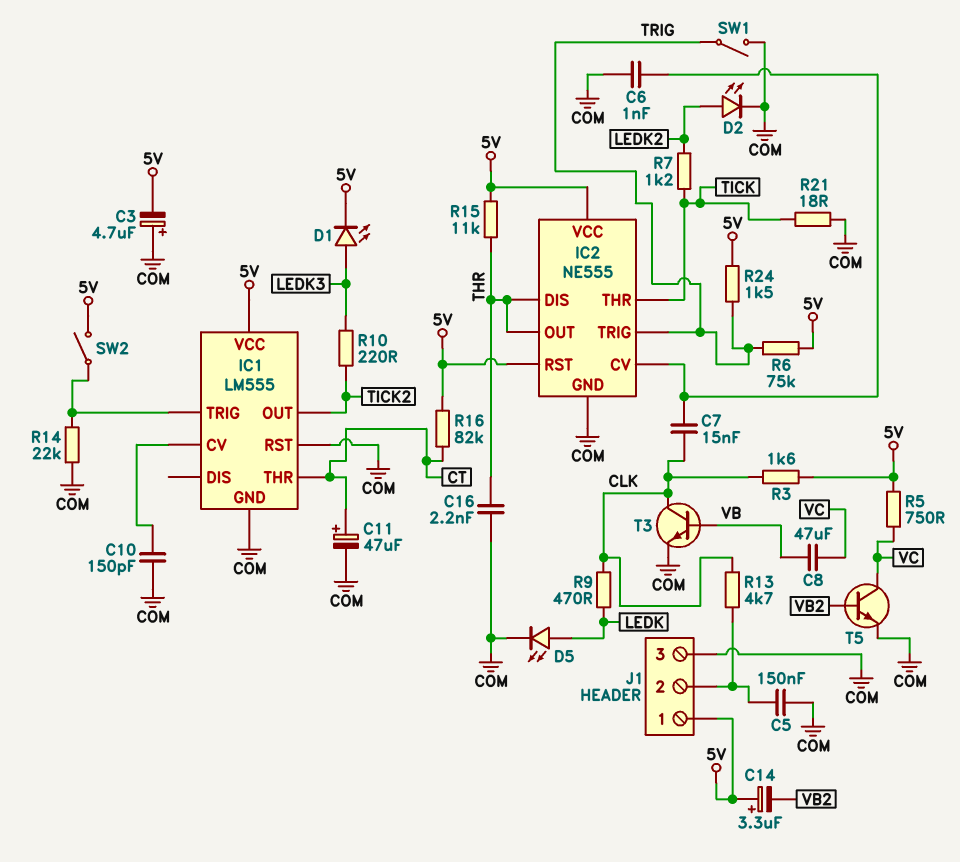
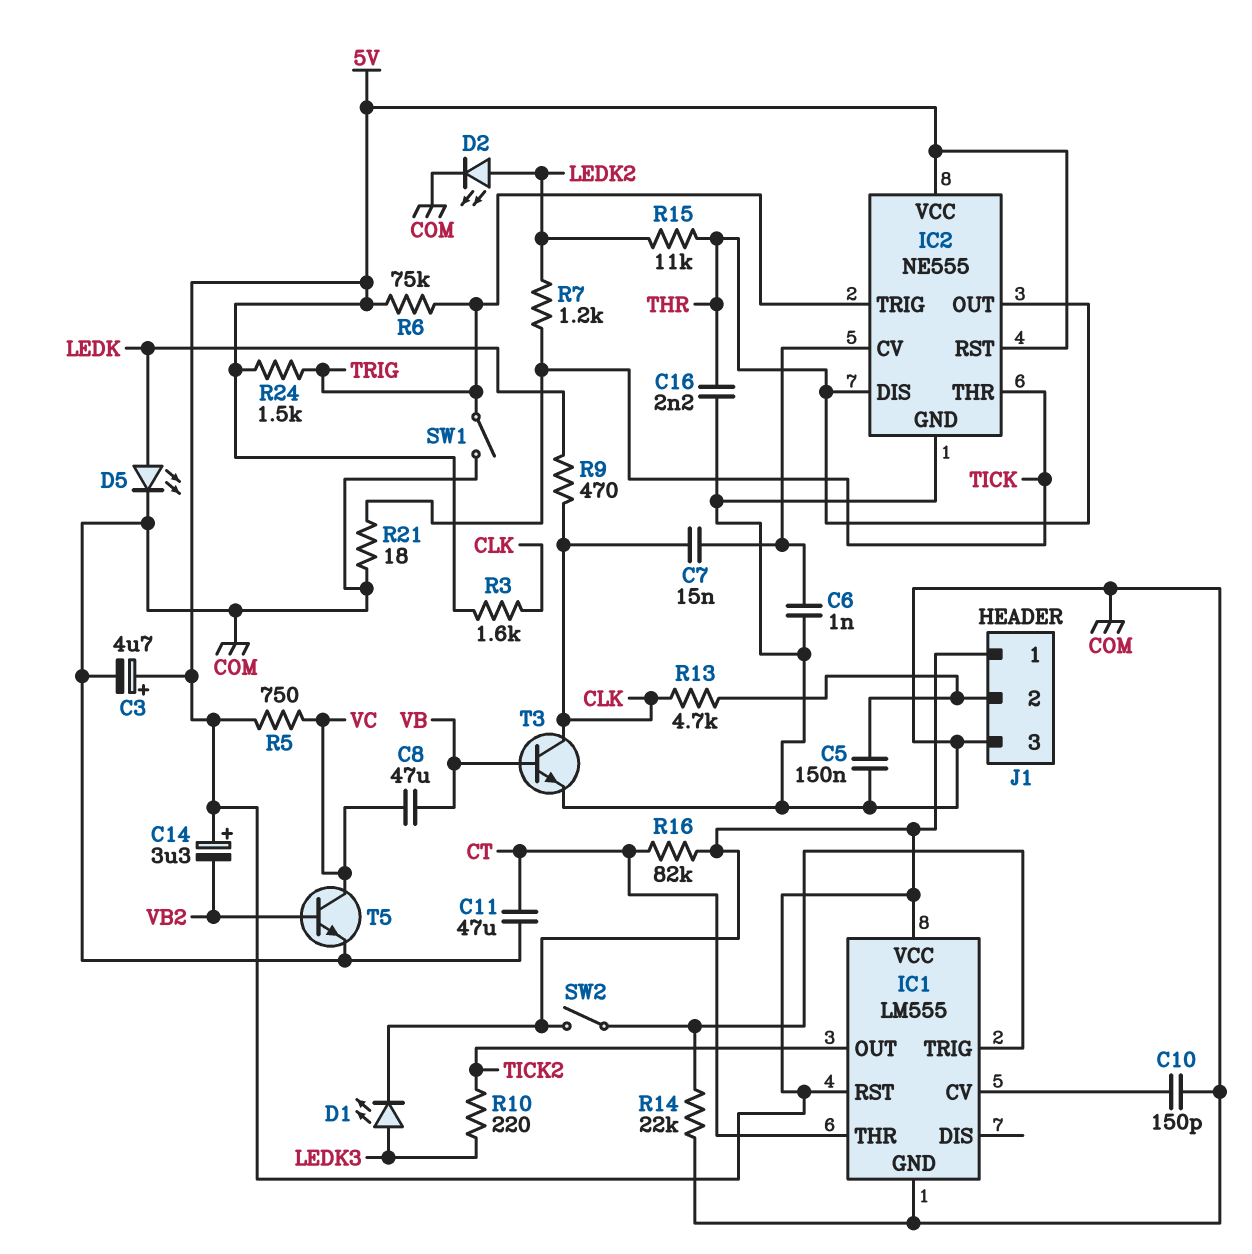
C3: 4.7uF (plus COM, minus 5V) -> 4.7uF (plus 5V, minus COM)
C11: 47uF (plus CT, minus COM) -> 47uF (COM, CT)
IC1 pin RST: COM -> 5V
R15: 11k (5V, THR) -> 11k (LEDK2, THR)

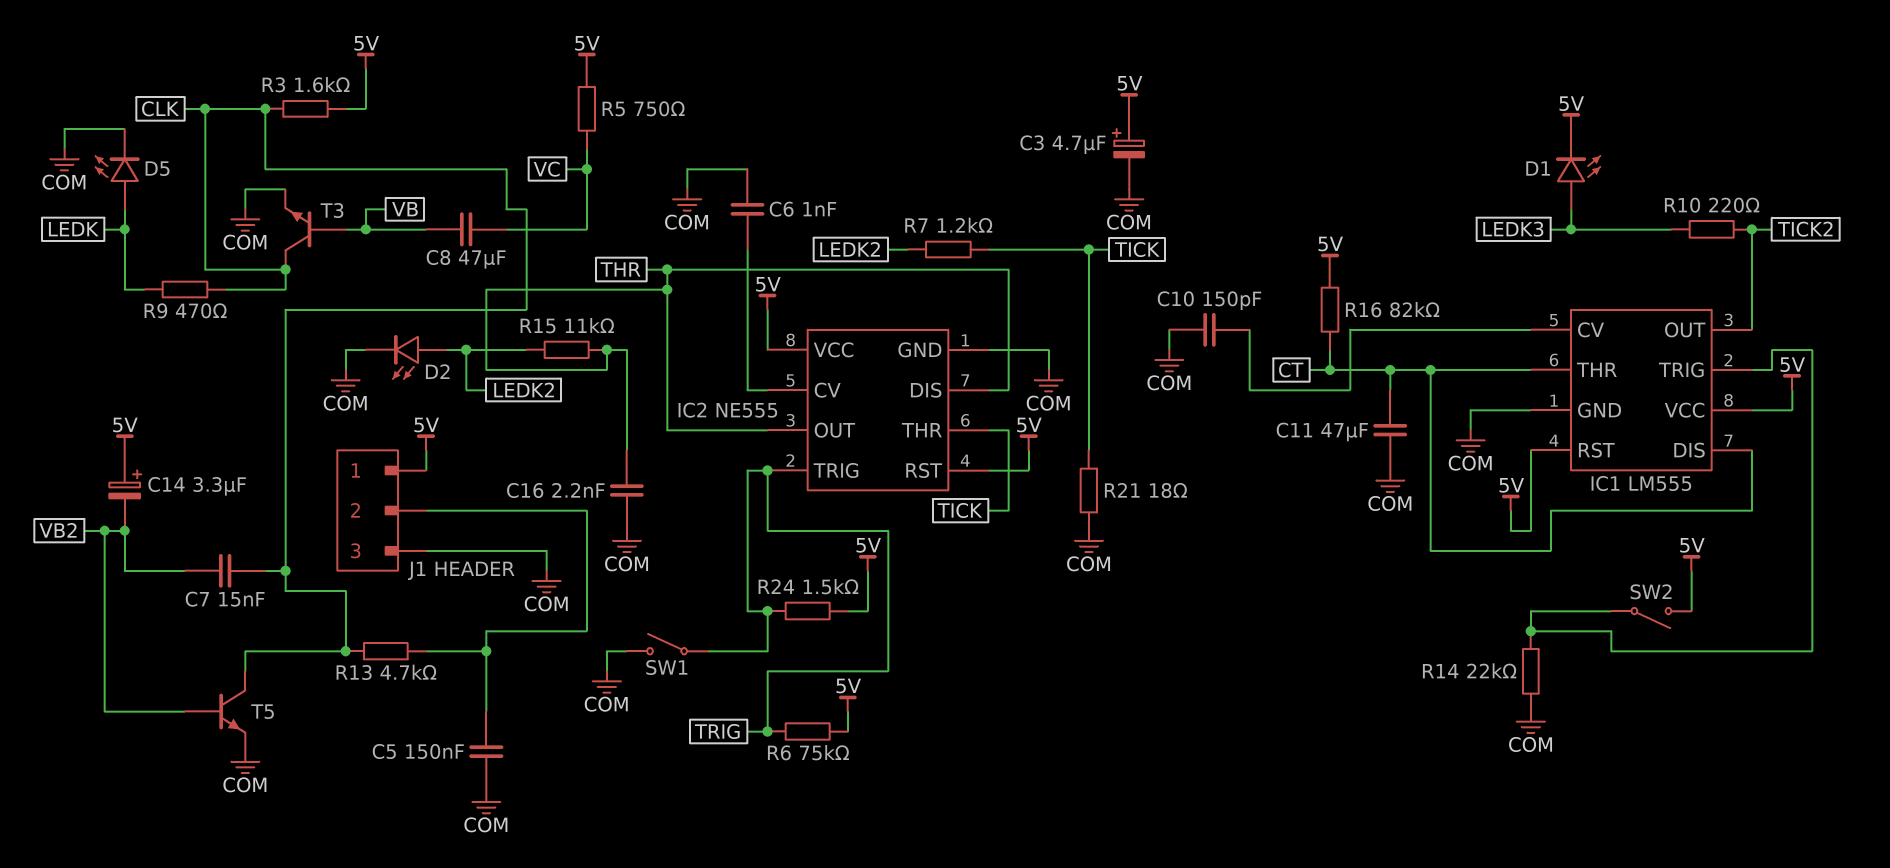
C7: 15nF (CLK, IC2/CV) -> 15nF (CLK, VB2)
IC1 pin DIS: none -> CT
T5: NPN (B VB2, C VC, E COM) -> NPN (B VB2, C CLK, E COM)

